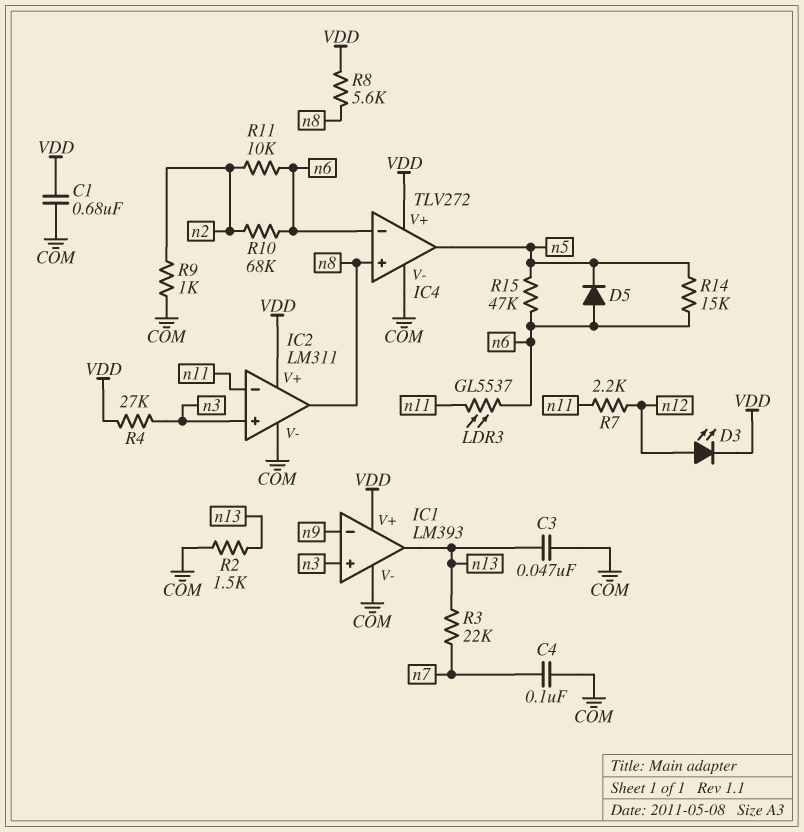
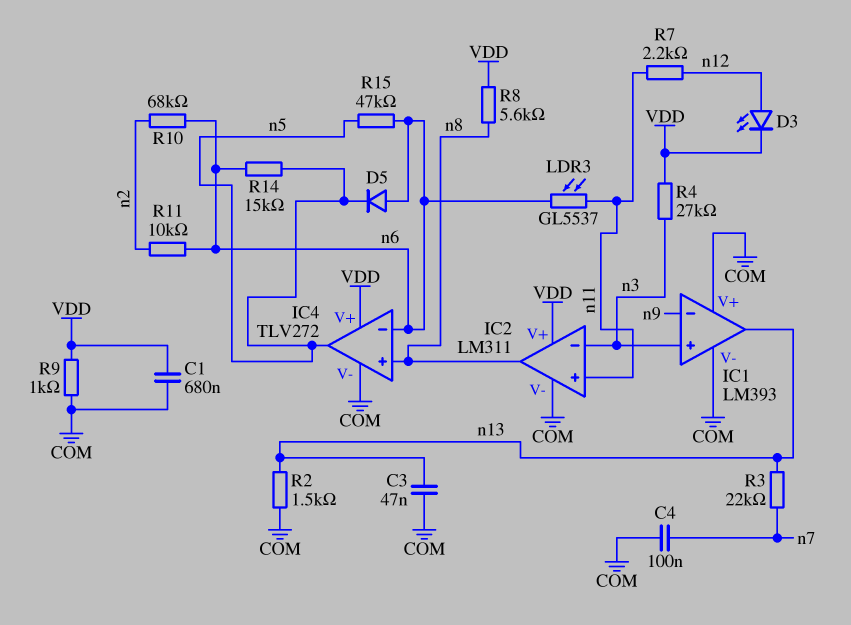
IC1 pin V+: VDD -> COM
IC2 pin in+: n3 -> n11
IC2 pin in-: n11 -> n3
R9: 1k (COM, n2) -> 1k (COM, VDD)

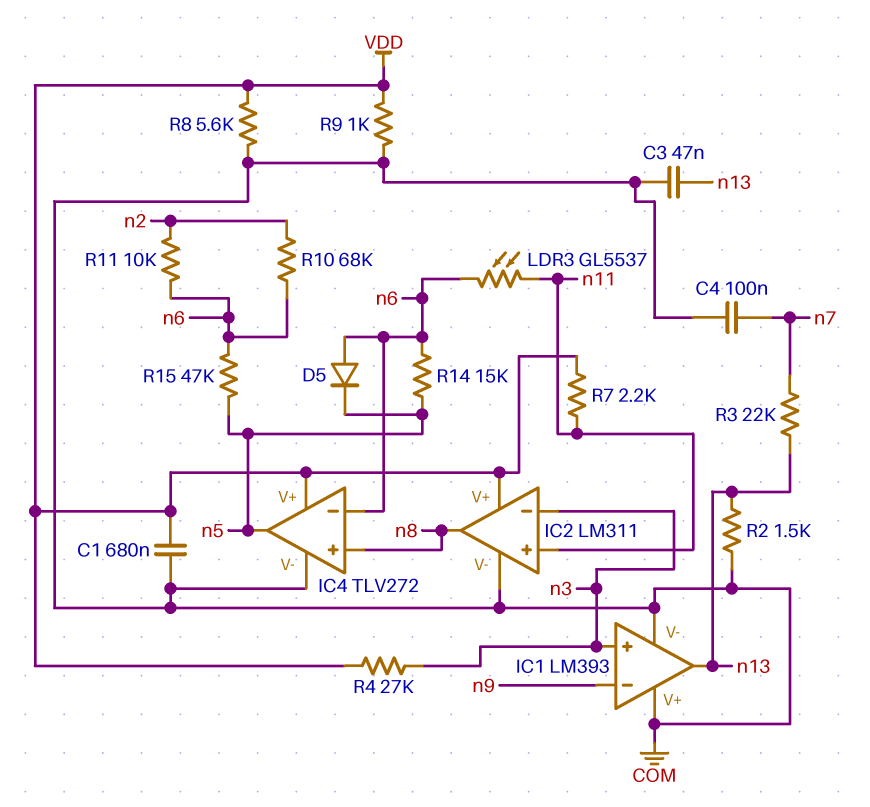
D3: LED (A n12, K VDD) -> none
R7: 2.2k (n11, n12) -> 2.2k (VDD, n11)
R8: 5.6k (VDD, n8) -> 5.6k (COM, VDD)

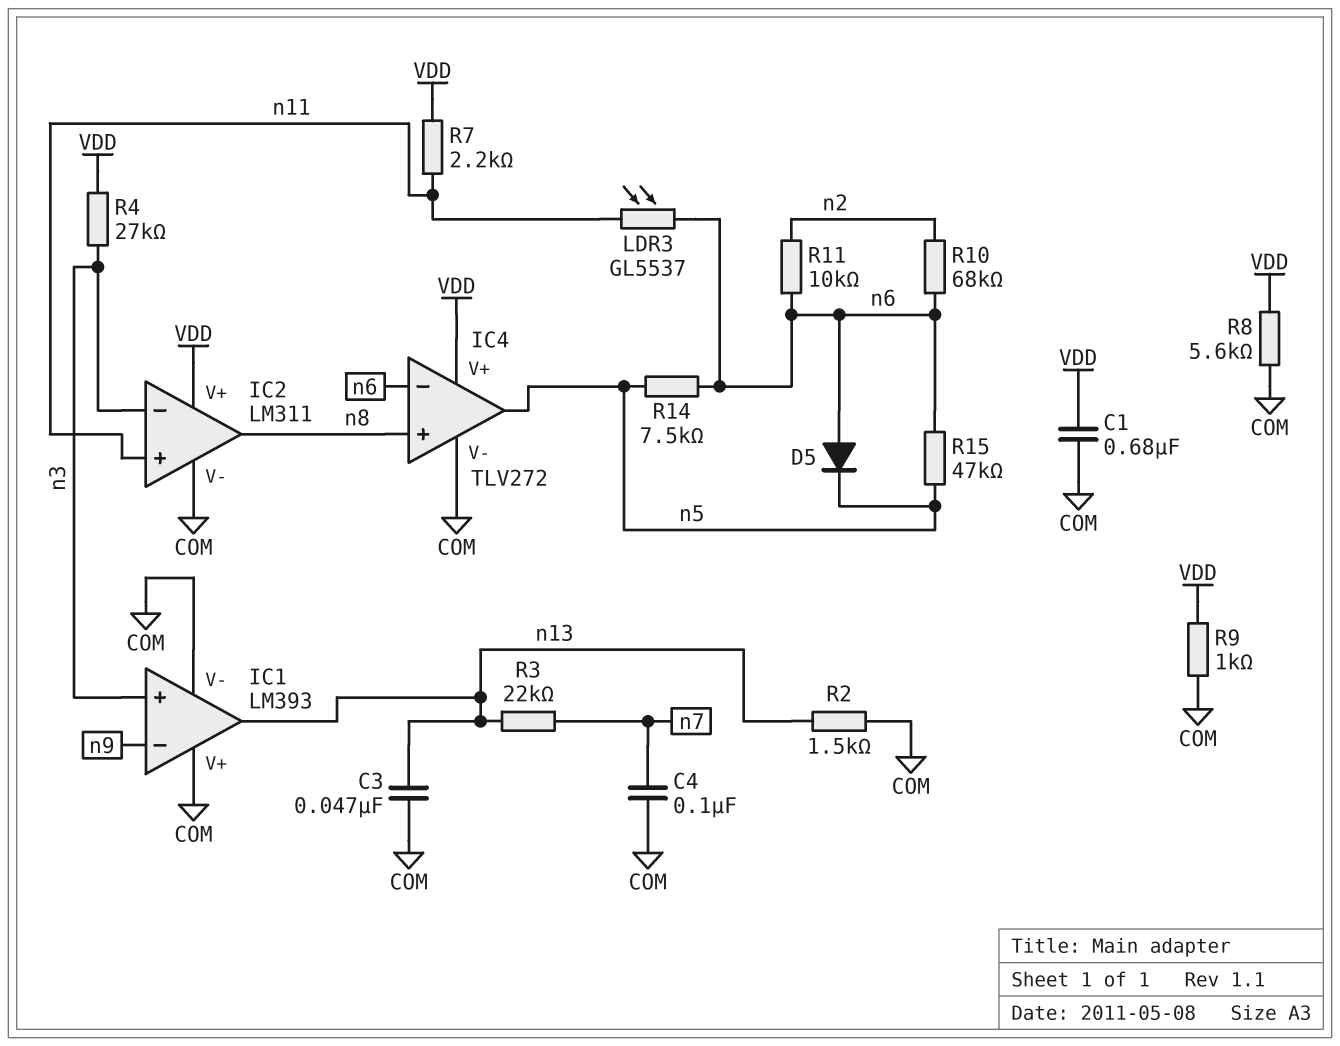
R14: 15k (n5, n6) -> 7.5k (n5, n6)

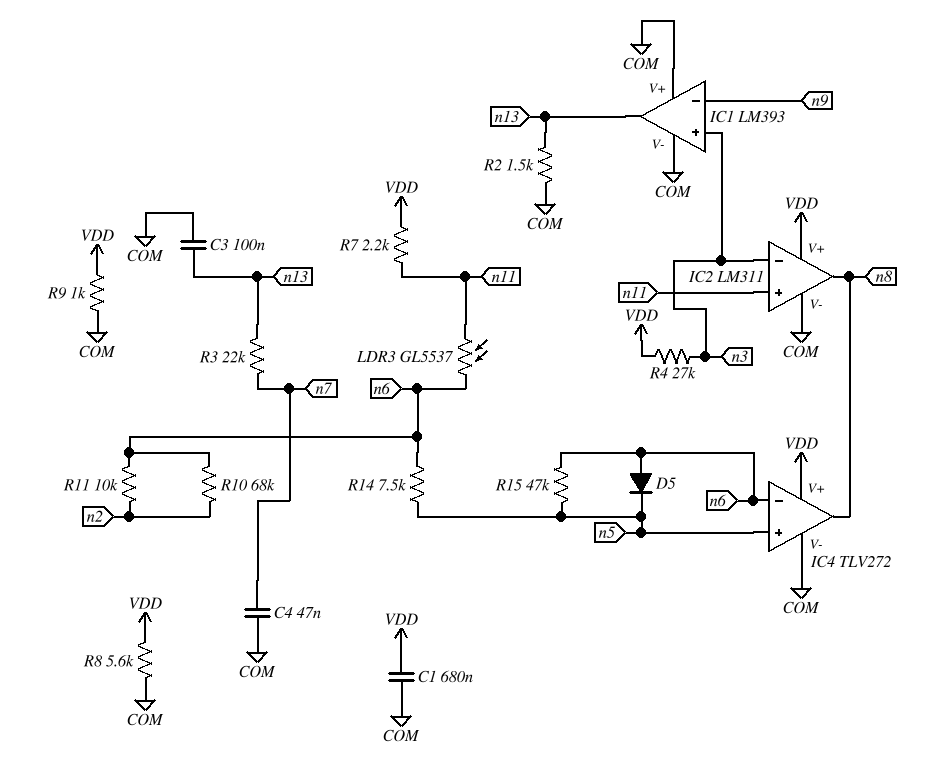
C3: 47nF (COM, n13) -> 100nF (COM, n13)
C4: 100nF (COM, n7) -> 47nF (COM, n7)
IC4 pin in+: n8 -> n5
IC4 pin out: n5 -> n8

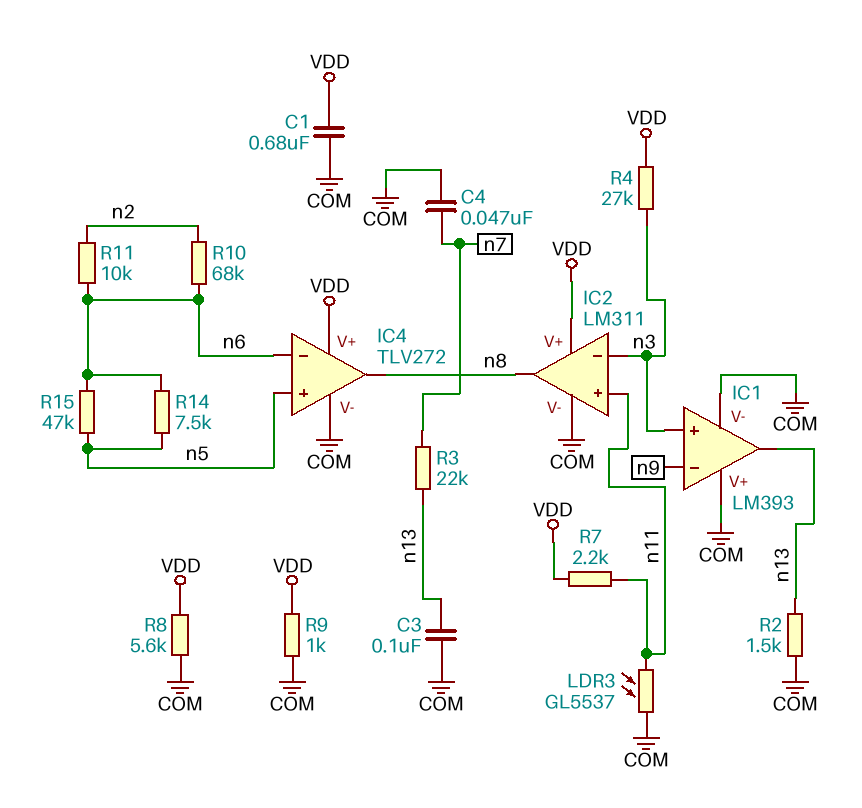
D5: diode (A n6, K n5) -> none
LDR3: GL5537 (n6, n11) -> GL5537 (COM, n11)

